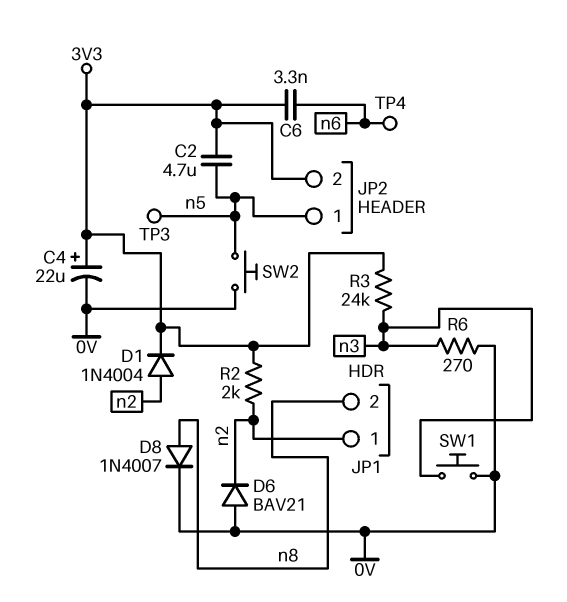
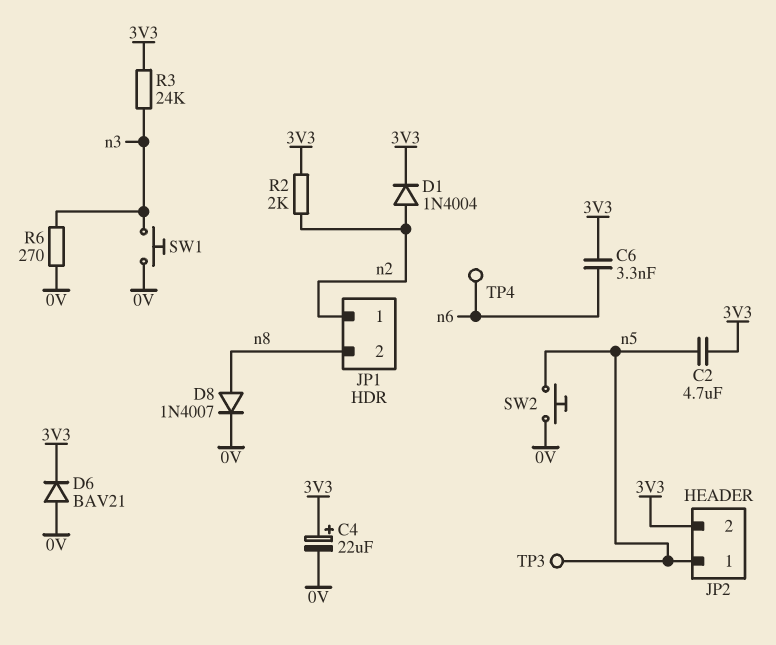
D6: diode BAV21 (A 0V, K n2) -> diode BAV21 (A 0V, K 3V3)

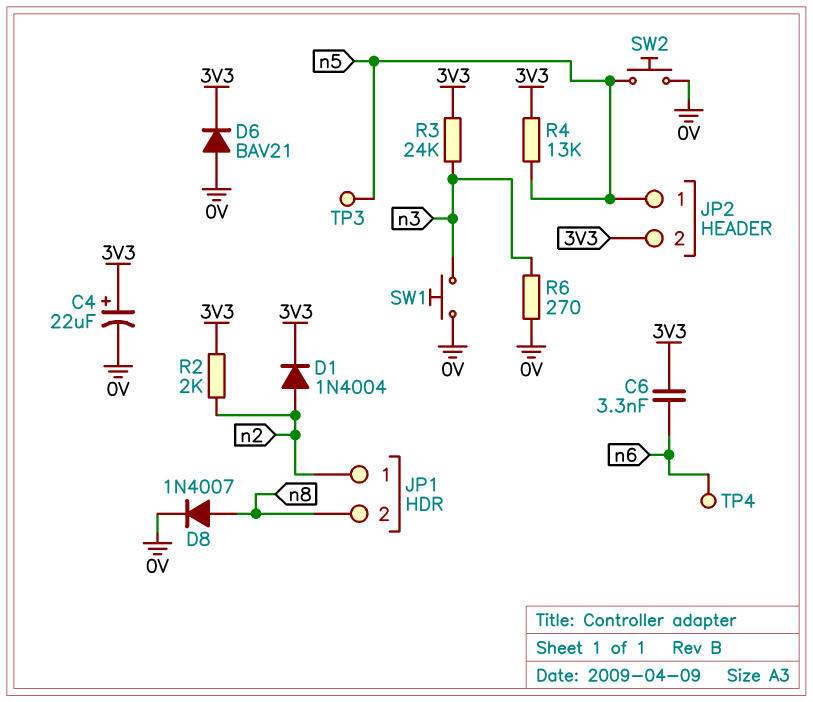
C2: 4.7uF (3V3, n5) -> none
R4: none -> 13k (3V3, n5)

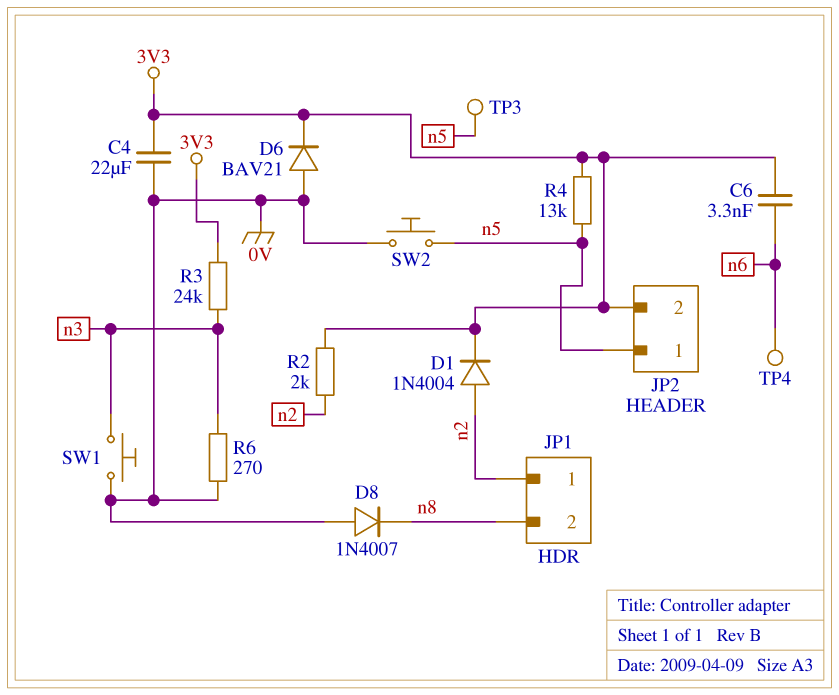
C4: 22uF (plus 3V3, minus 0V) -> 22uF (0V, 3V3)
D8: diode 1N4007 (A n8, K 0V) -> diode 1N4007 (A 0V, K n8)

